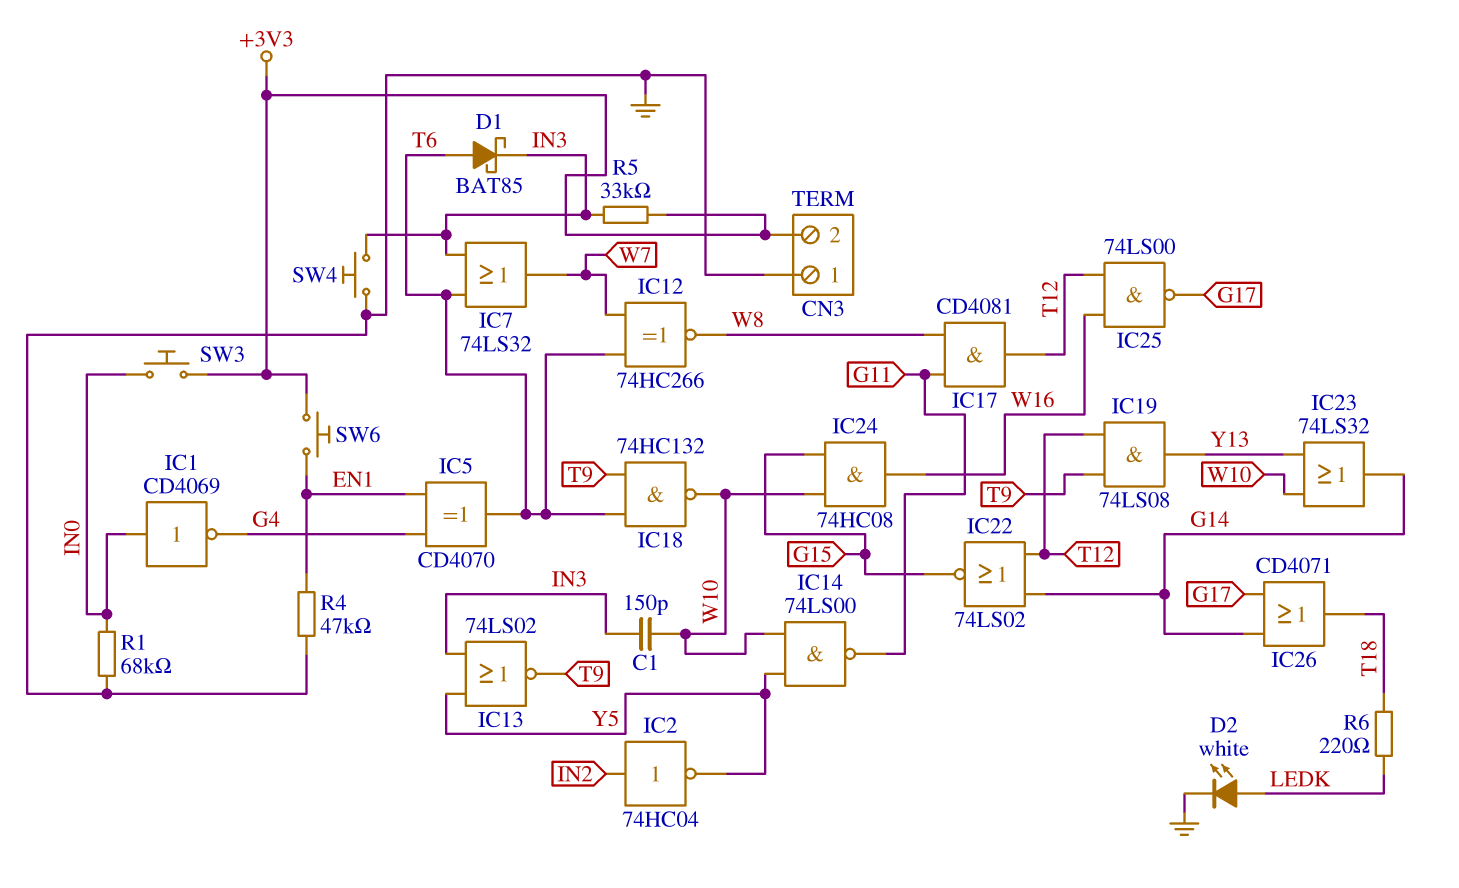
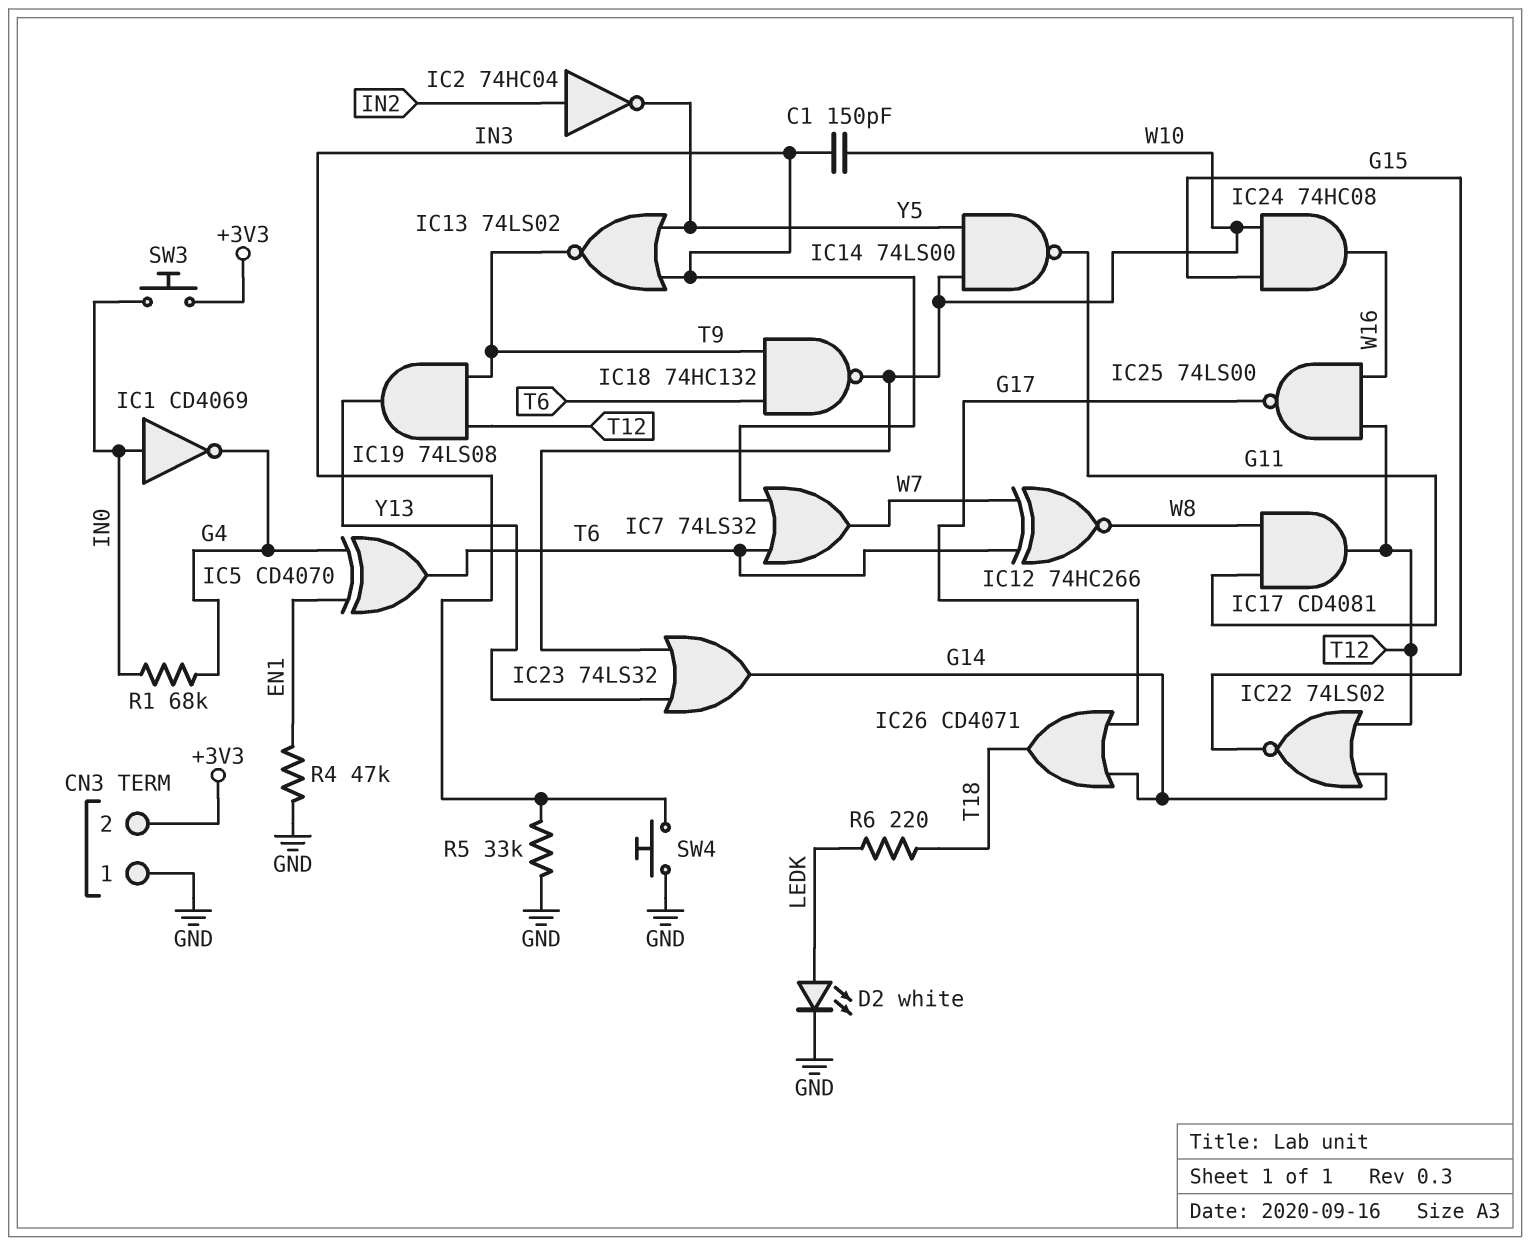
D1: schottky BAT85 (A T6, K IN3) -> none
R1: 68k (GND, IN0) -> 68k (G4, IN0)
R5: 33k (+3V3, IN3) -> 33k (GND, IN3)
SW6: button (+3V3, EN1) -> none

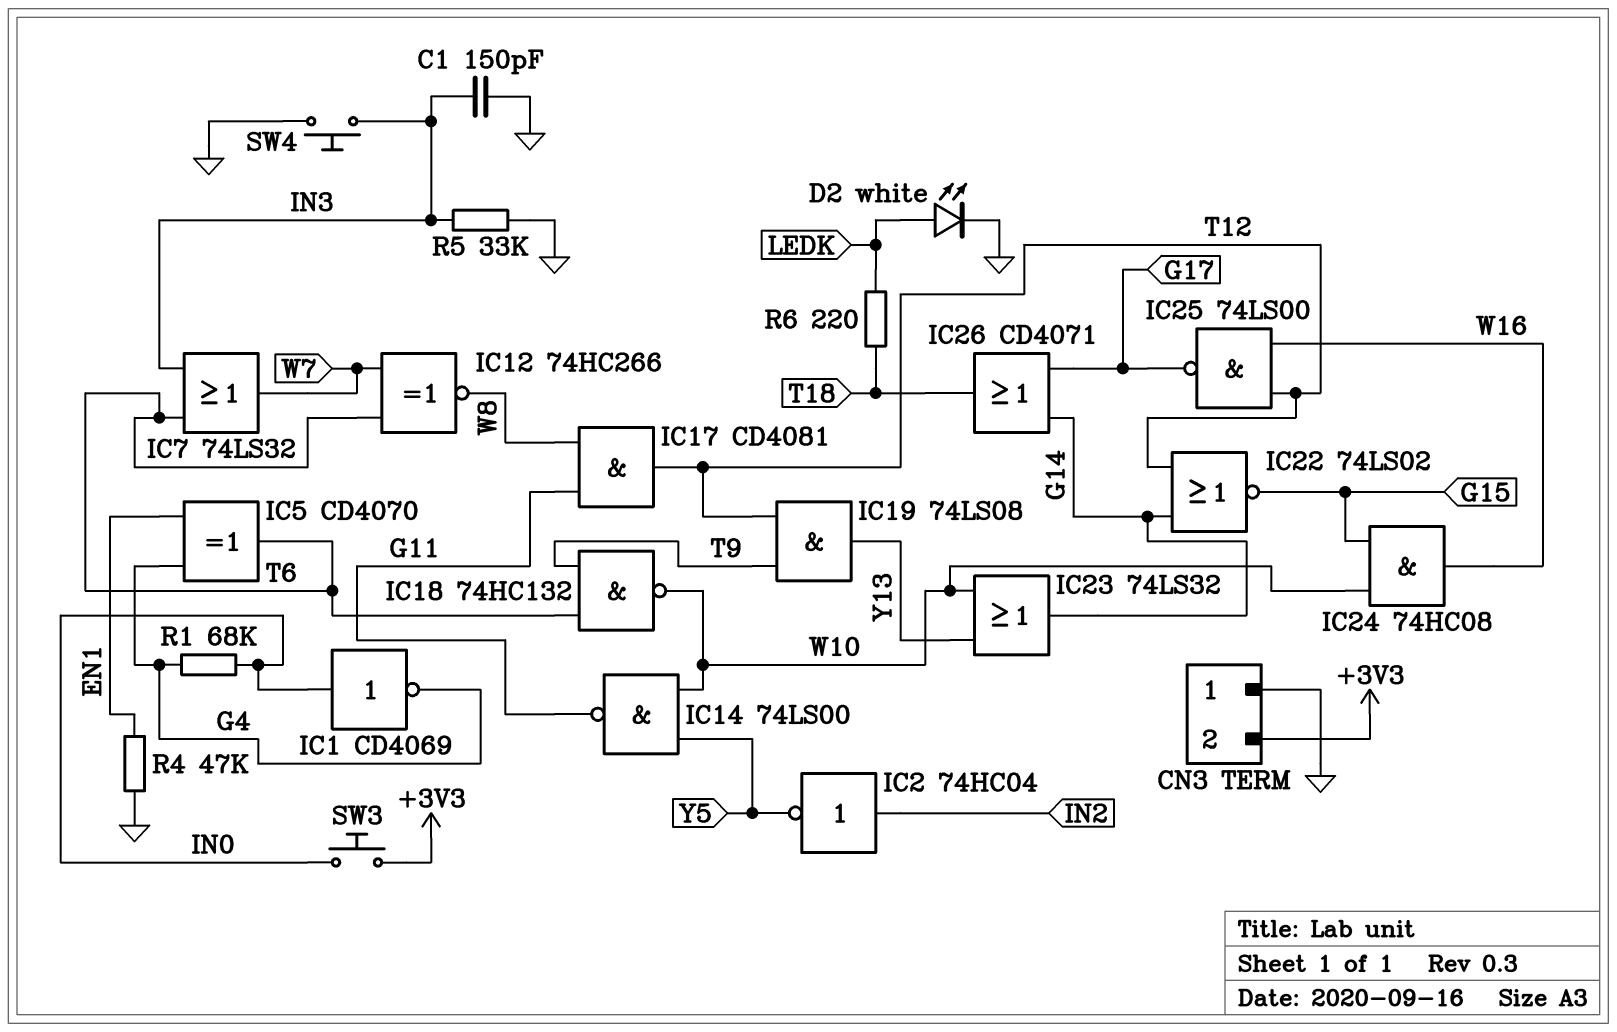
C1: 150pF (IN3, W10) -> 150pF (GND, IN3)
IC13: NOR 74LS02 (in IN3, in Y5, out T9) -> none

